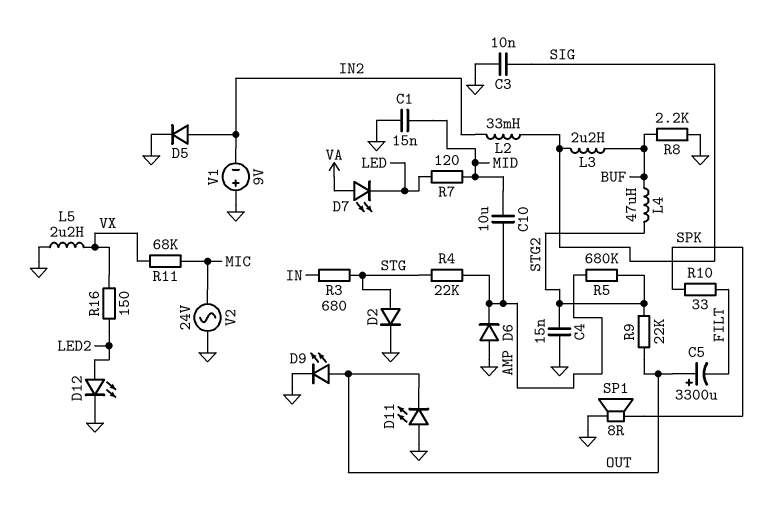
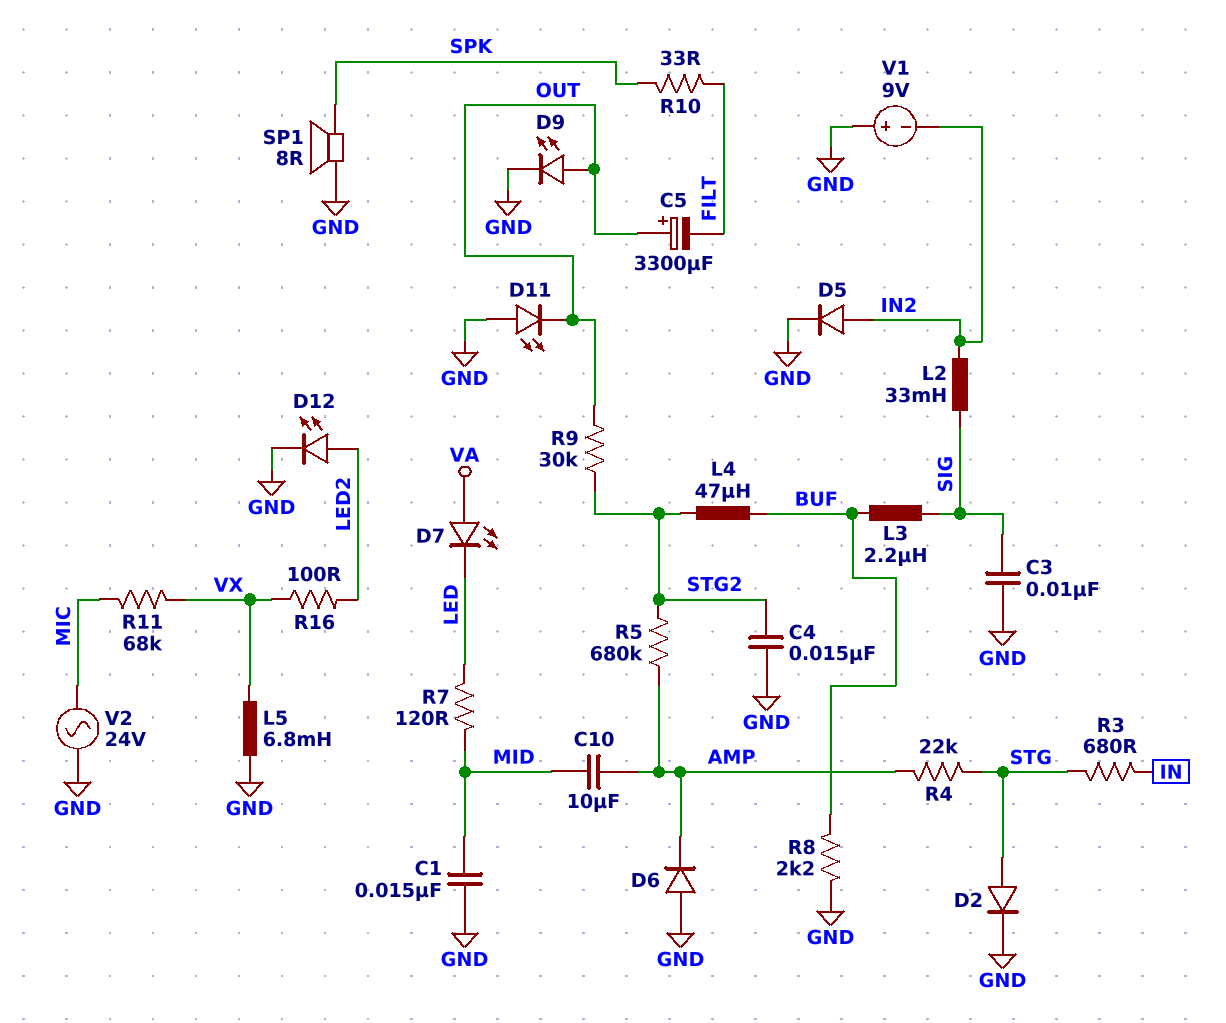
L5: 2.2uH (GND, VX) -> 6.8mH (GND, VX)
R9: 22k (OUT, STG2) -> 30k (OUT, STG2)
R16: 150 (LED2, VX) -> 100 (LED2, VX)

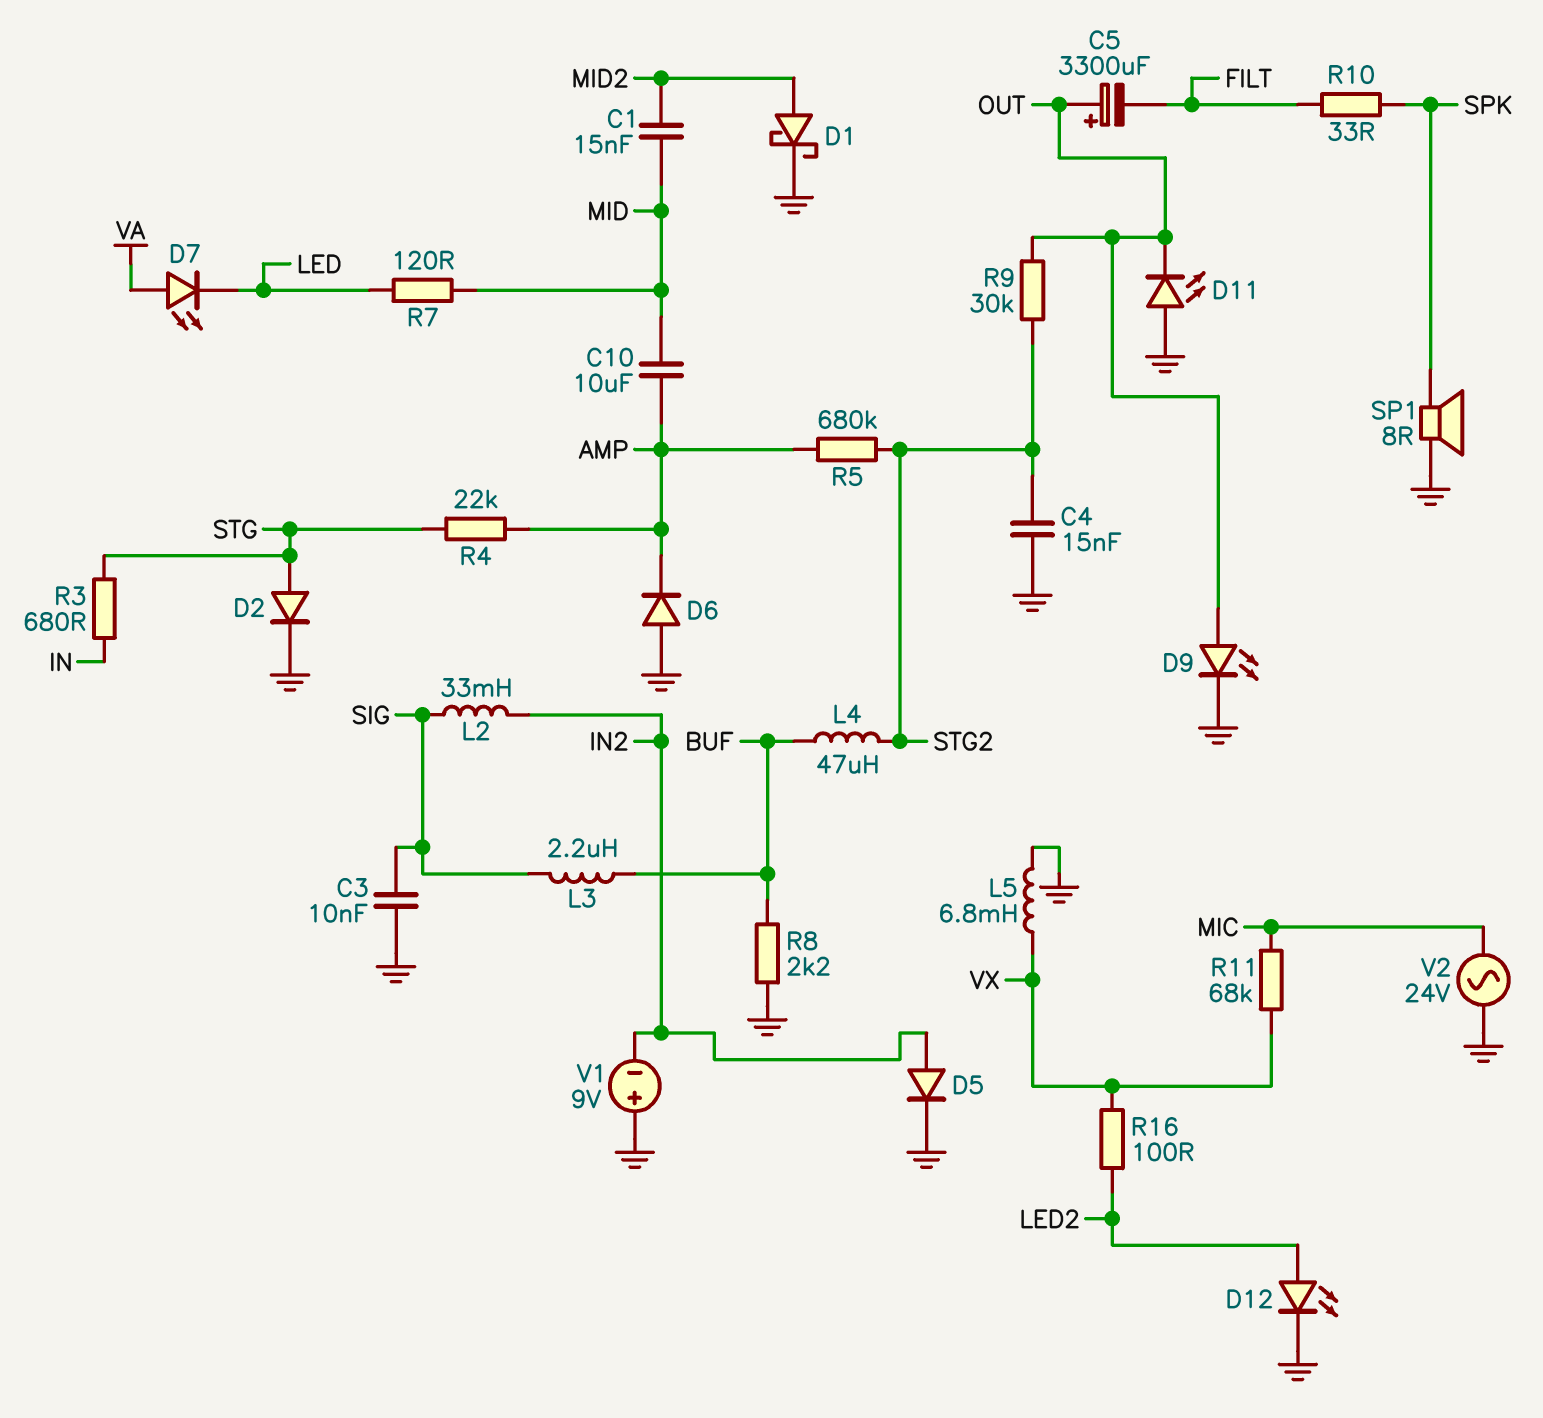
C1: 15nF (GND, MID) -> 15nF (MID, MID2)
D1: none -> schottky (A MID2, K GND)

